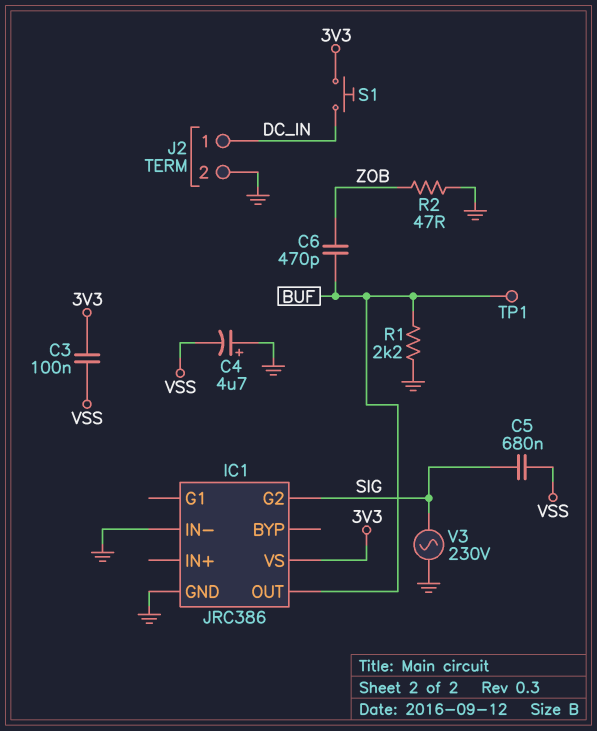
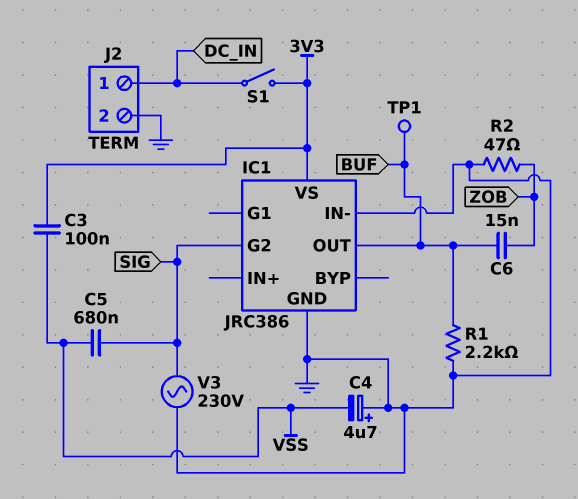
C6: 470pF (BUF, ZOB) -> 15nF (BUF, ZOB)
S1: button (3V3, DC_IN) -> switch (3V3, DC_IN)

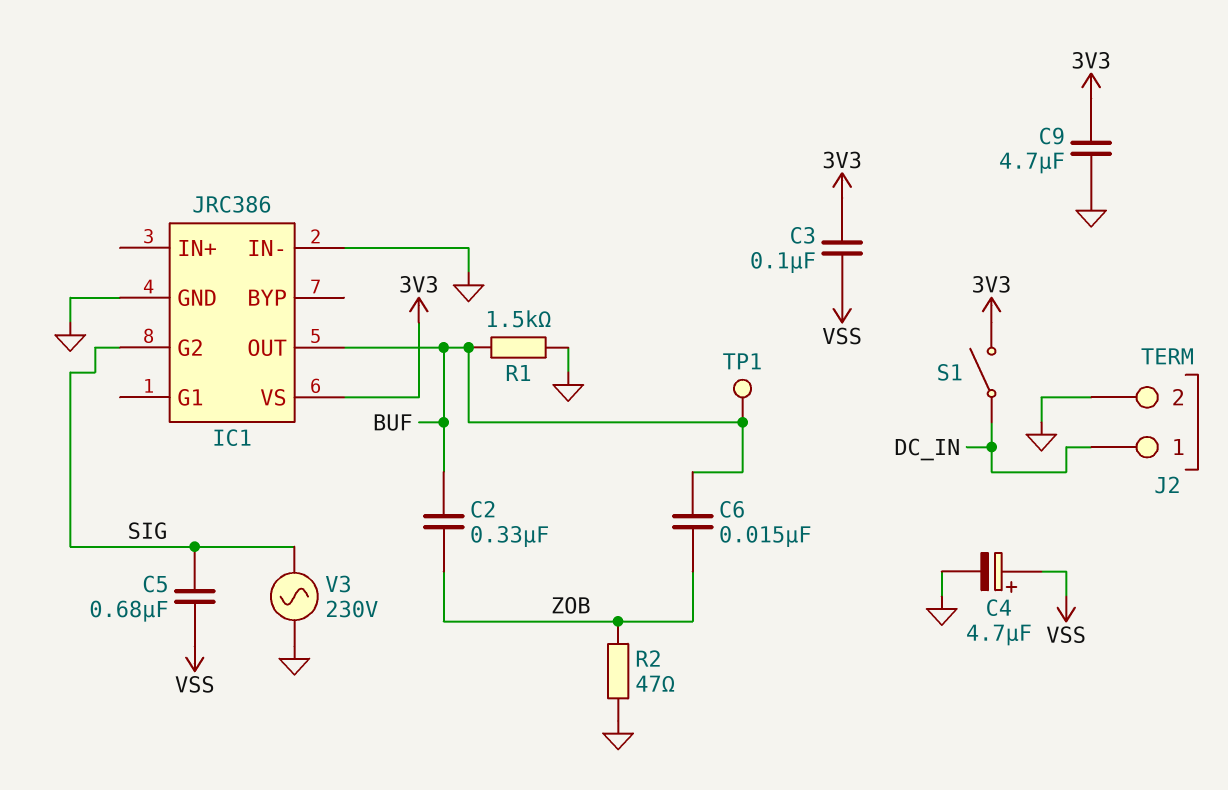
C2: none -> 330nF (BUF, ZOB)
C4: 4.7uF (plus GND, minus VSS) -> 4.7uF (plus VSS, minus GND)
C9: none -> 4.7uF (3V3, GND)
R1: 2.2k (BUF, GND) -> 1.5k (BUF, GND)

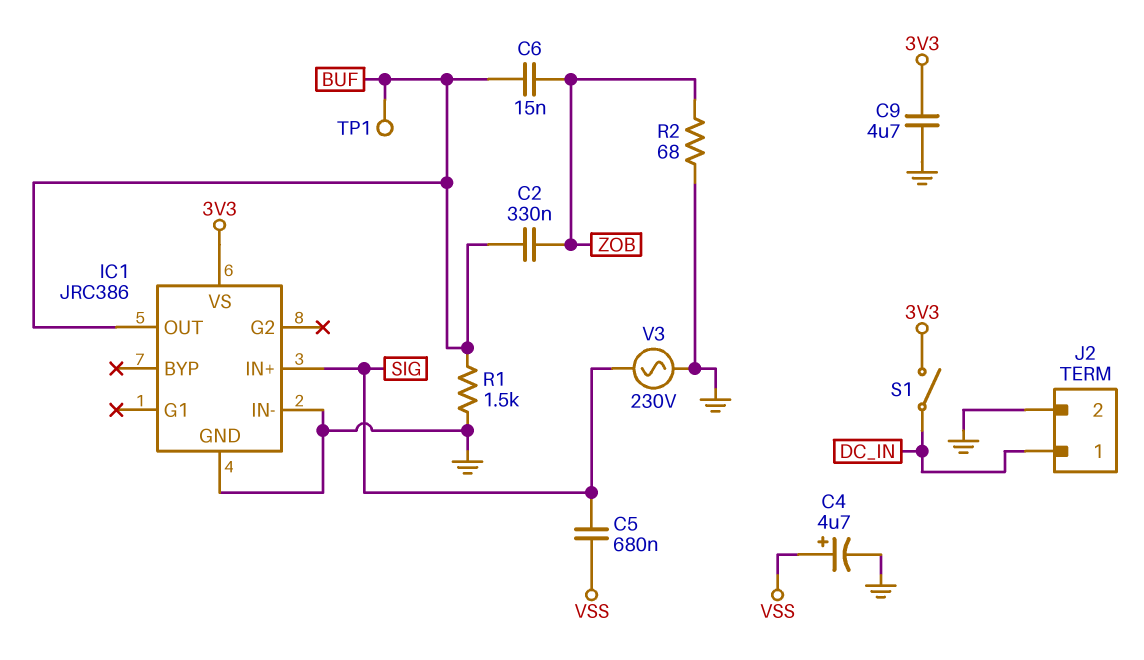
C3: 100nF (3V3, VSS) -> none
IC1 pin G2: SIG -> none
IC1 pin IN+: none -> SIG
R2: 47 (GND, ZOB) -> 68 (GND, ZOB)

